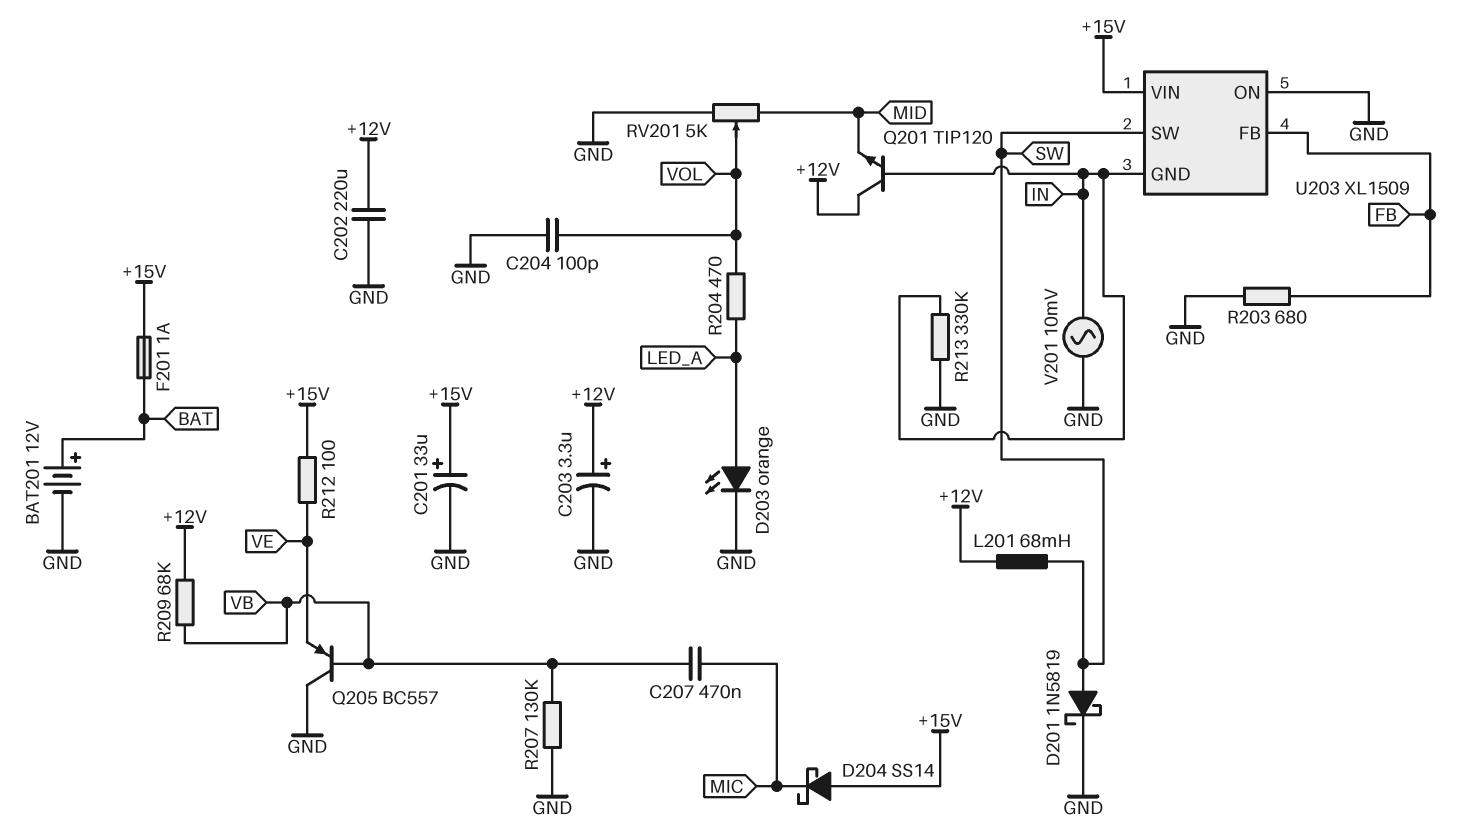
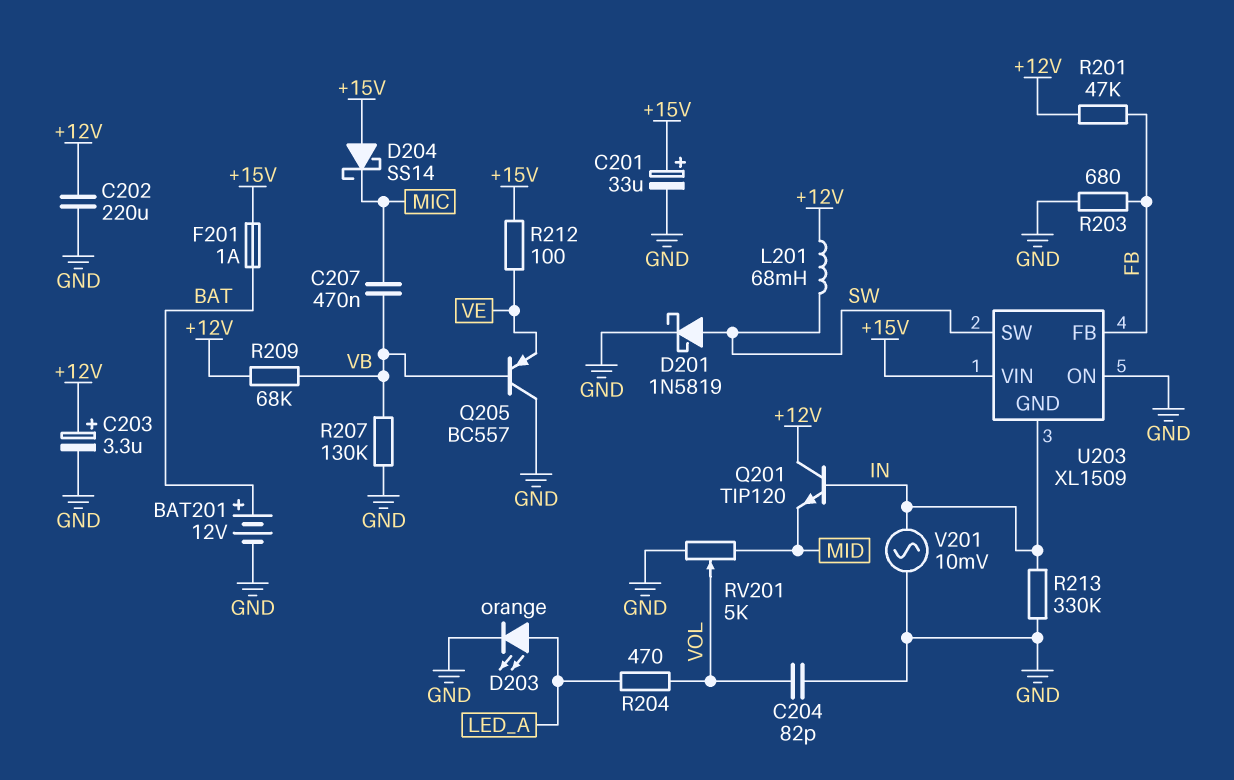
C204: 100pF (GND, VOL) -> 82pF (GND, VOL)
R201: none -> 47k (+12V, FB)

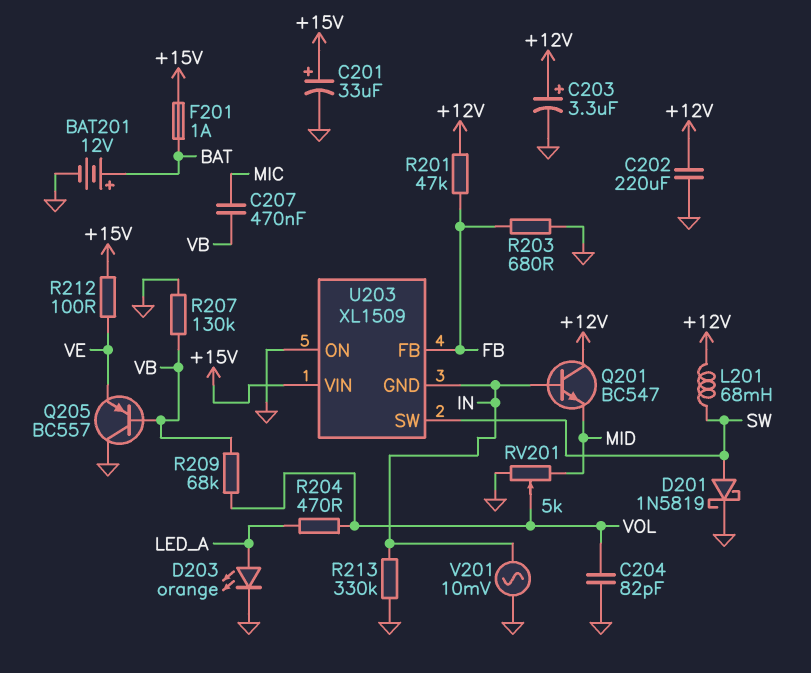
D204: schottky SS14 (A +15V, K MIC) -> none
Q201: NPN TIP120 (B IN, C +12V, E MID) -> NPN BC547 (B IN, C +12V, E MID)
R209: 68k (+12V, VB) -> 68k (VB, VOL)

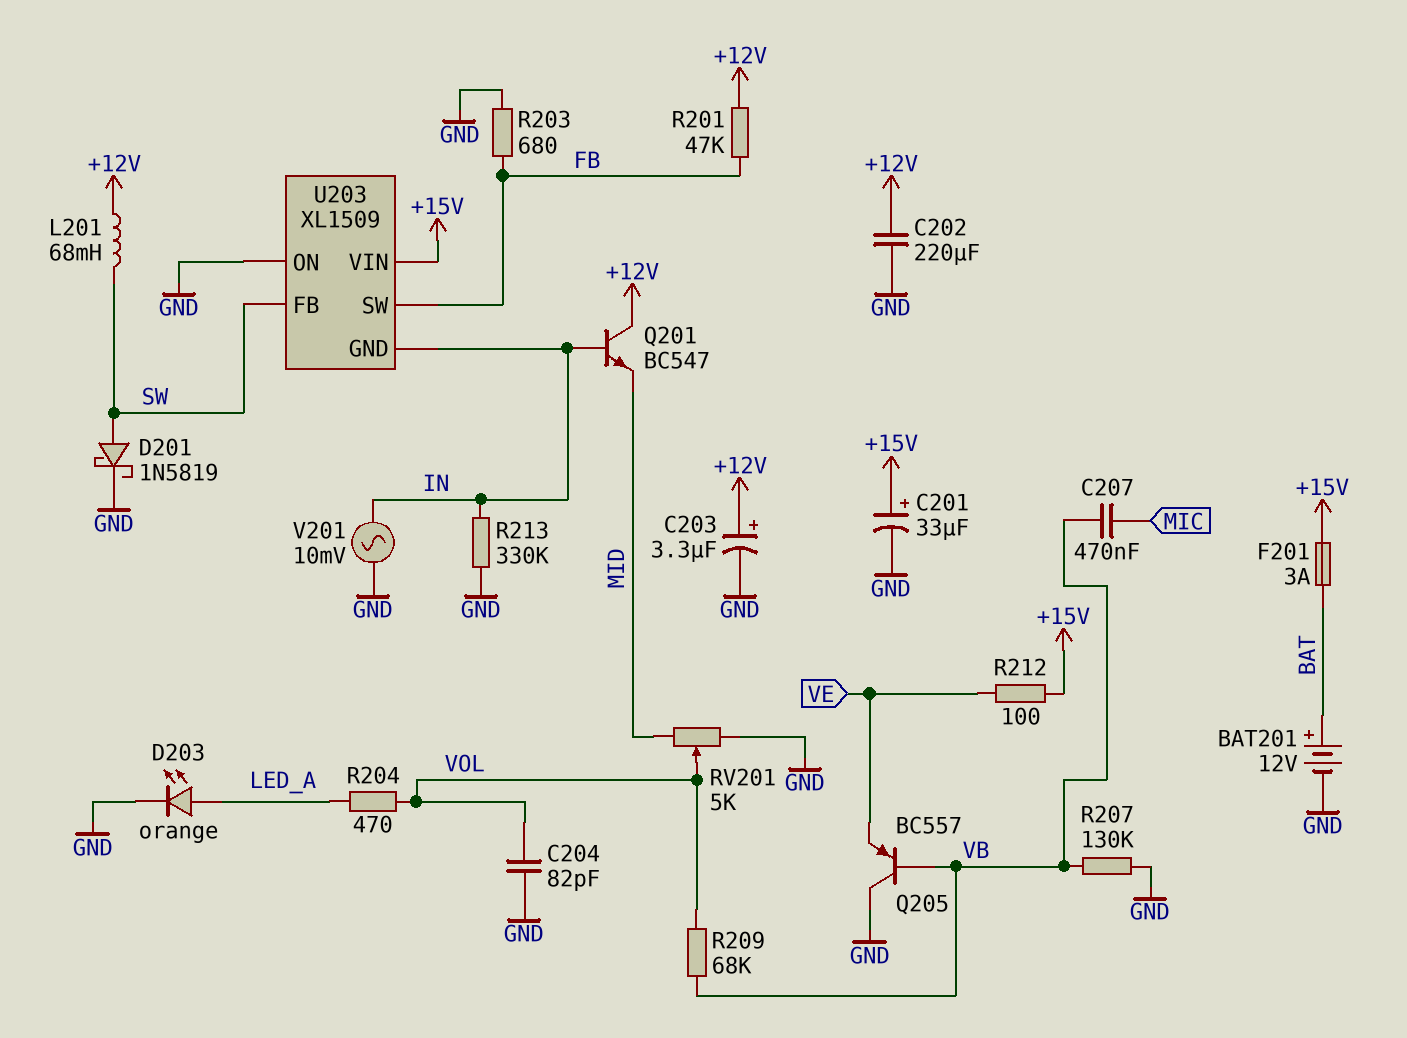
F201: 1A (+15V, BAT) -> 3A (+15V, BAT)
U203 pin FB: FB -> SW
U203 pin SW: SW -> FB

